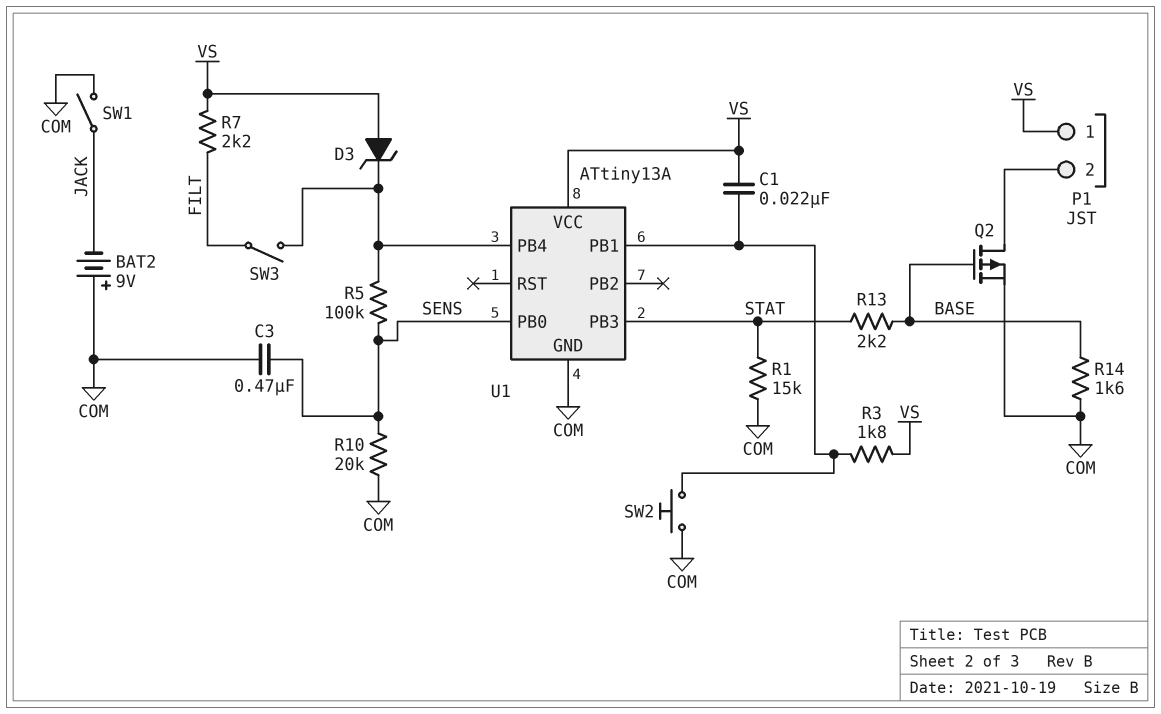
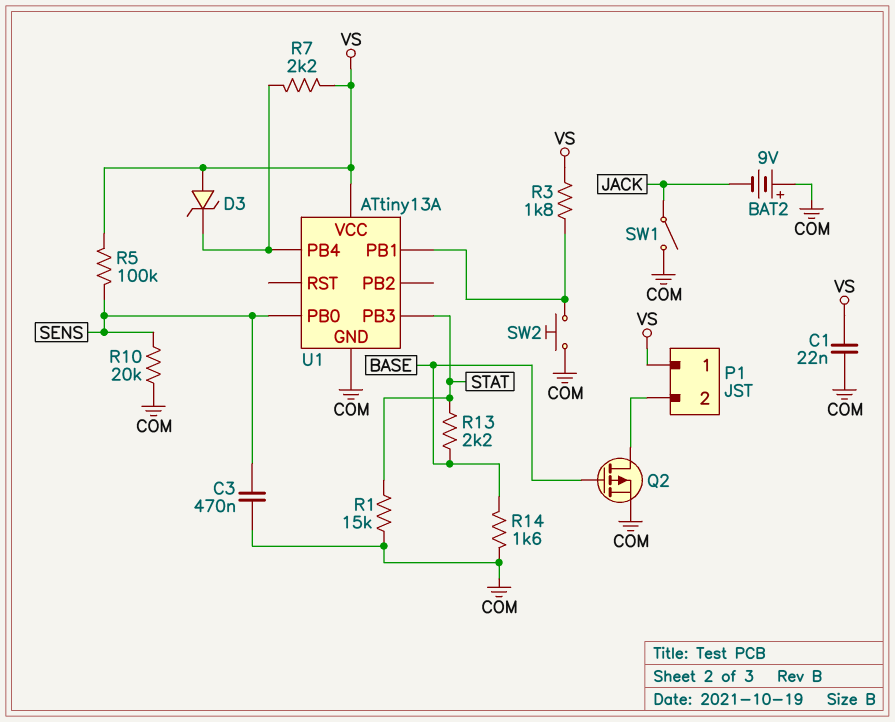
C1: 22nF (U1/PB1, VS) -> 22nF (COM, VS)
R5: 100k (SENS, U1/PB4) -> 100k (SENS, VS)
R7: 2.2k (FILT, VS) -> 2.2k (U1/PB4, VS)
SW3: switch (FILT, U1/PB4) -> none

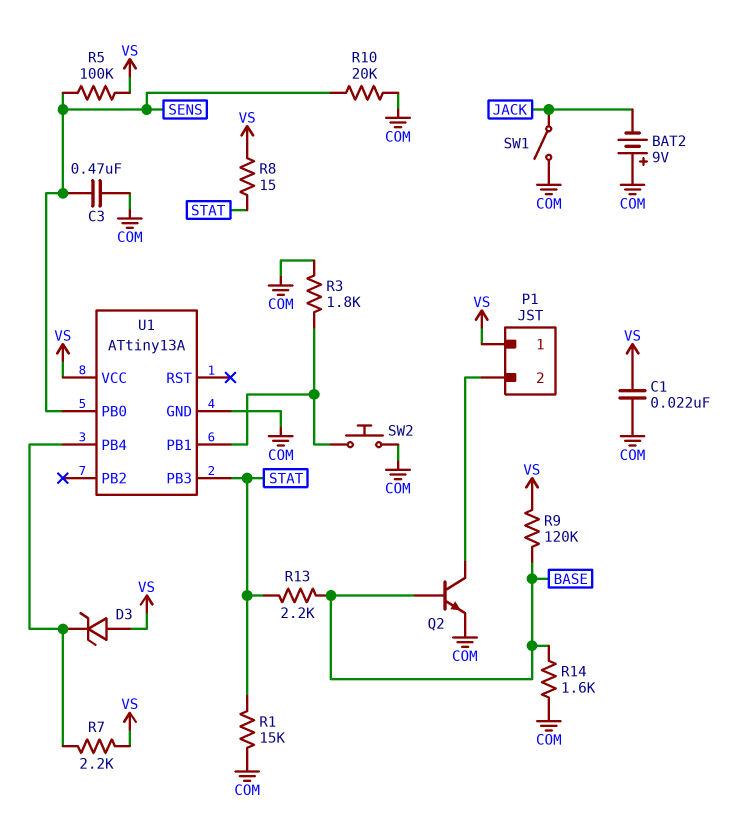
Q2: PMOS (G BASE, D P1/2, S COM) -> NPN (B BASE, C P1/2, E COM)
R3: 1.8k (U1/PB1, VS) -> 1.8k (COM, U1/PB1)
R8: none -> 15 (STAT, VS)
R9: none -> 120k (BASE, VS)

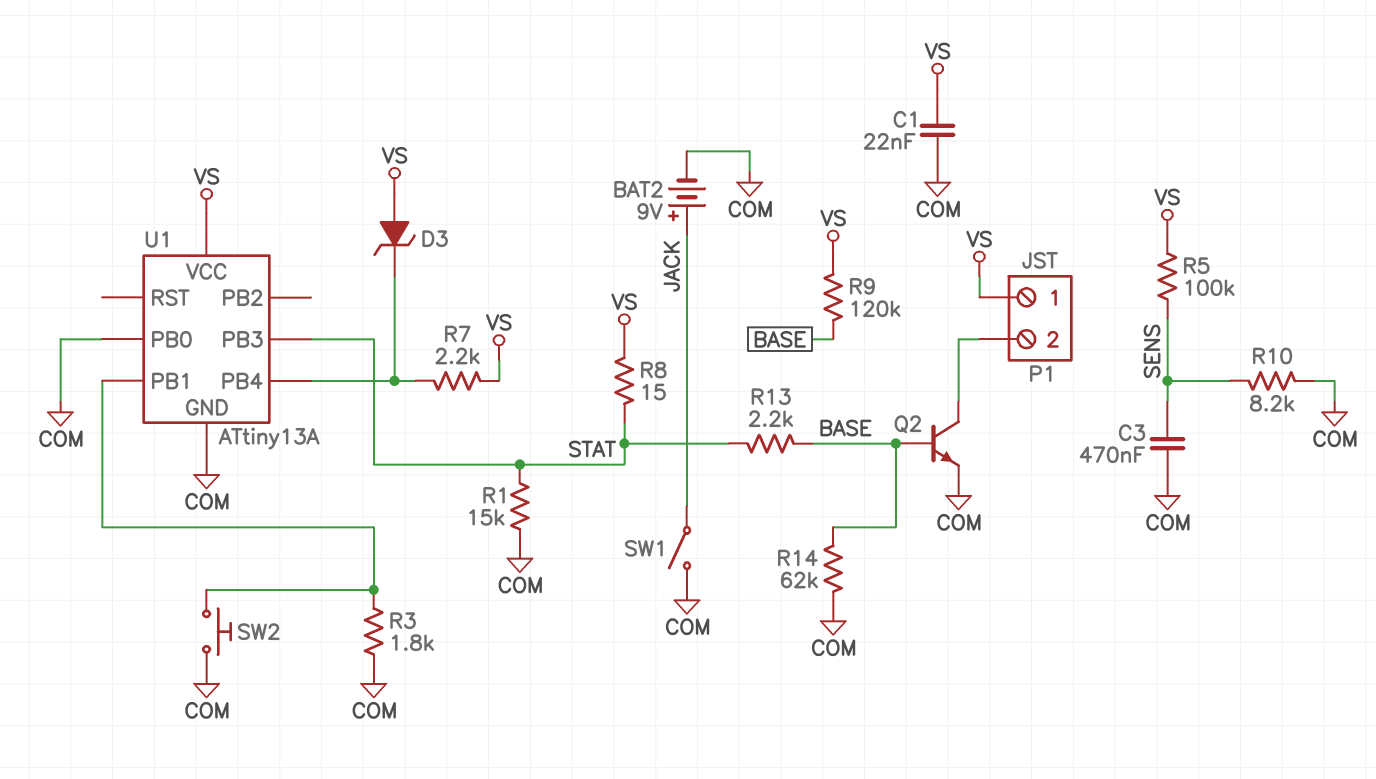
BAT2: 9V (plus COM, minus JACK) -> 9V (plus JACK, minus COM)
R10: 20k (COM, SENS) -> 8.2k (COM, SENS)
R14: 1.6k (BASE, COM) -> 62k (BASE, COM)
U1 pin PB0: SENS -> COM

